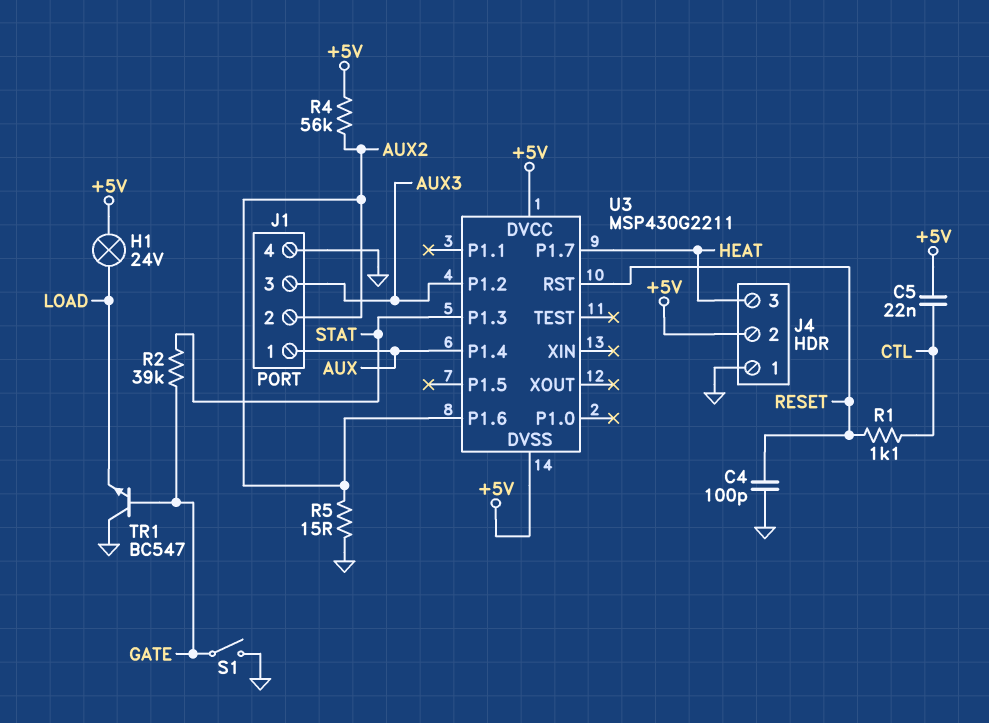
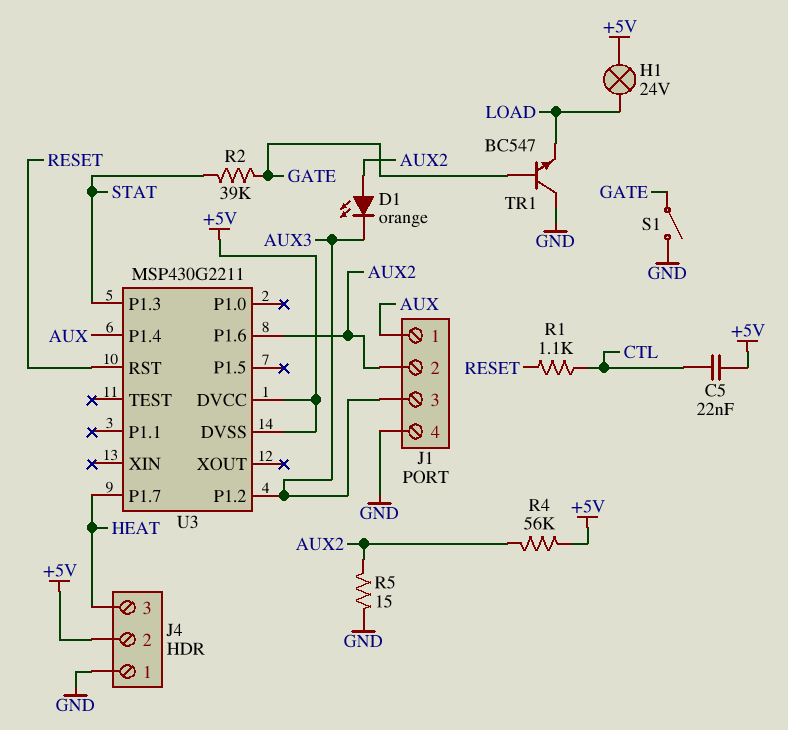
C4: 100pF (GND, RESET) -> none
D1: none -> LED orange (A AUX2, K AUX3)

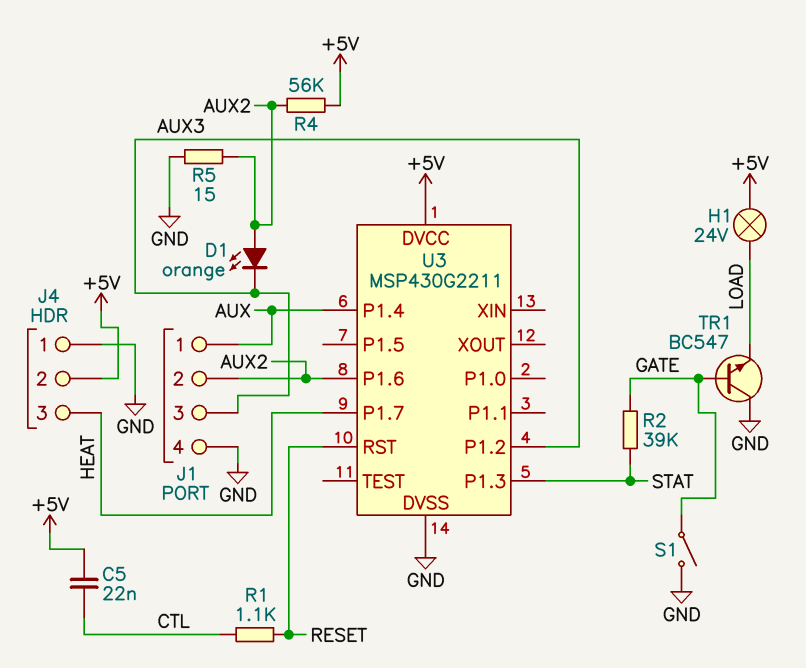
U3 pin DVSS: +5V -> GND

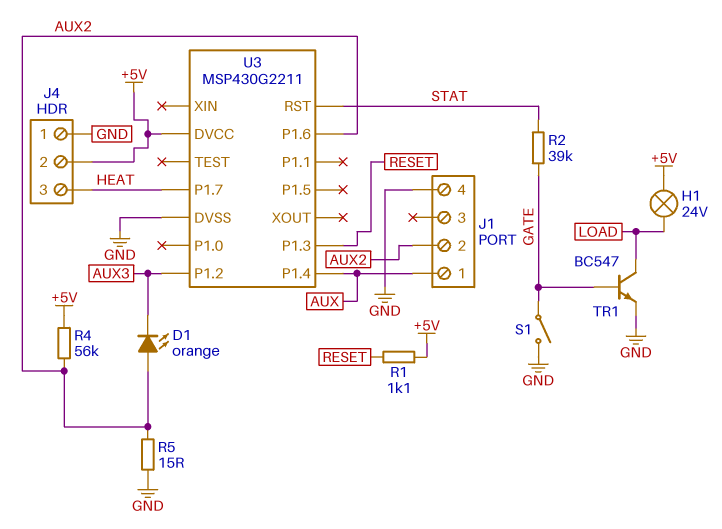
C5: 22nF (+5V, CTL) -> none
J1 pin 3: AUX3 -> none
R1: 1.1k (CTL, RESET) -> 1.1k (+5V, RESET)
TR1: NPN BC547 (B GATE, C GND, E LOAD) -> NPN BC547 (B GATE, C LOAD, E GND)
U3 pin P1.3: STAT -> RESET
U3 pin RST: RESET -> STAT

